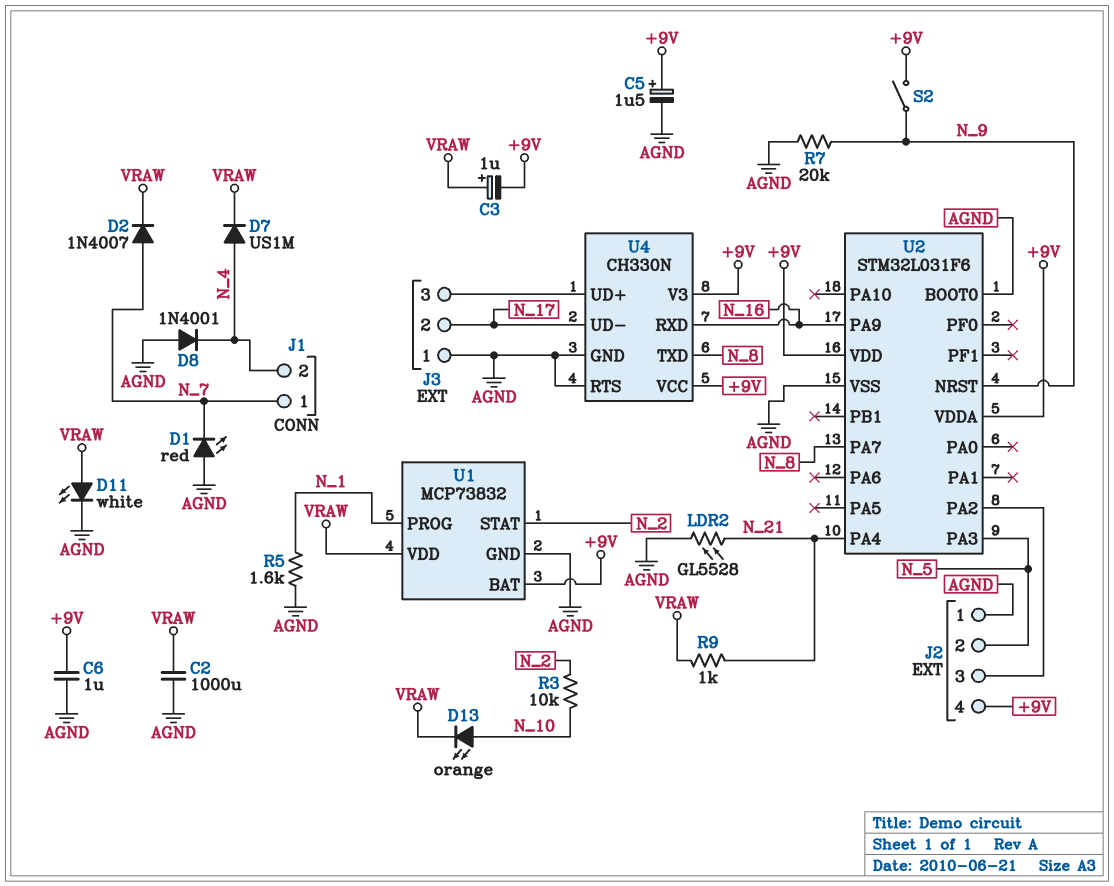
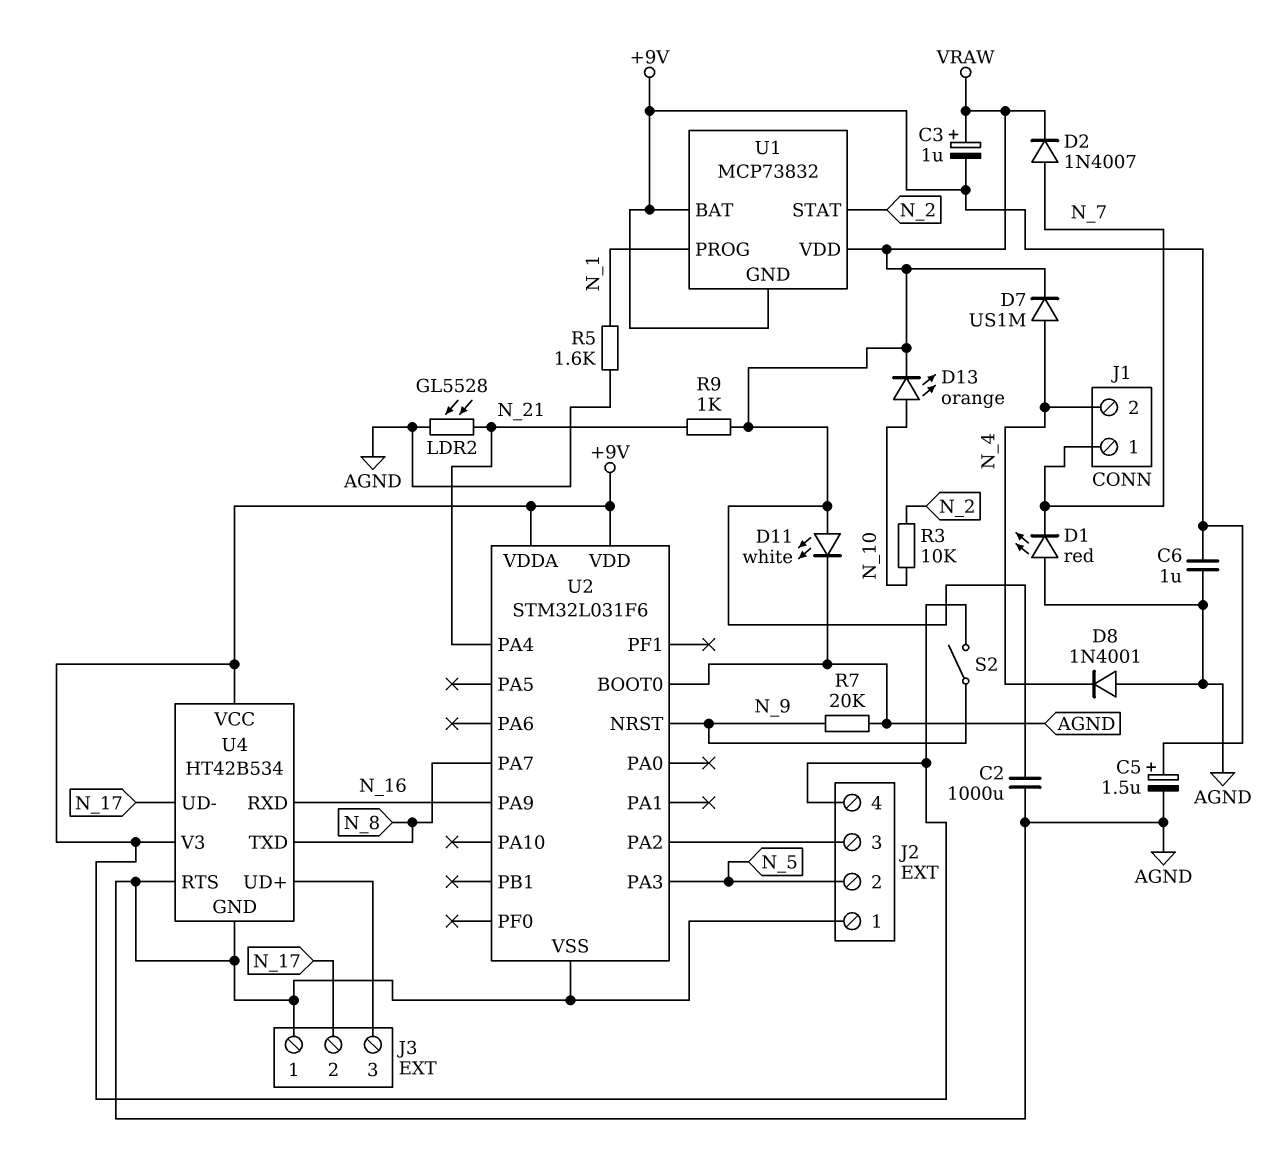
U1 pin GND: AGND -> +9V
U4: CH330N -> HT42B534

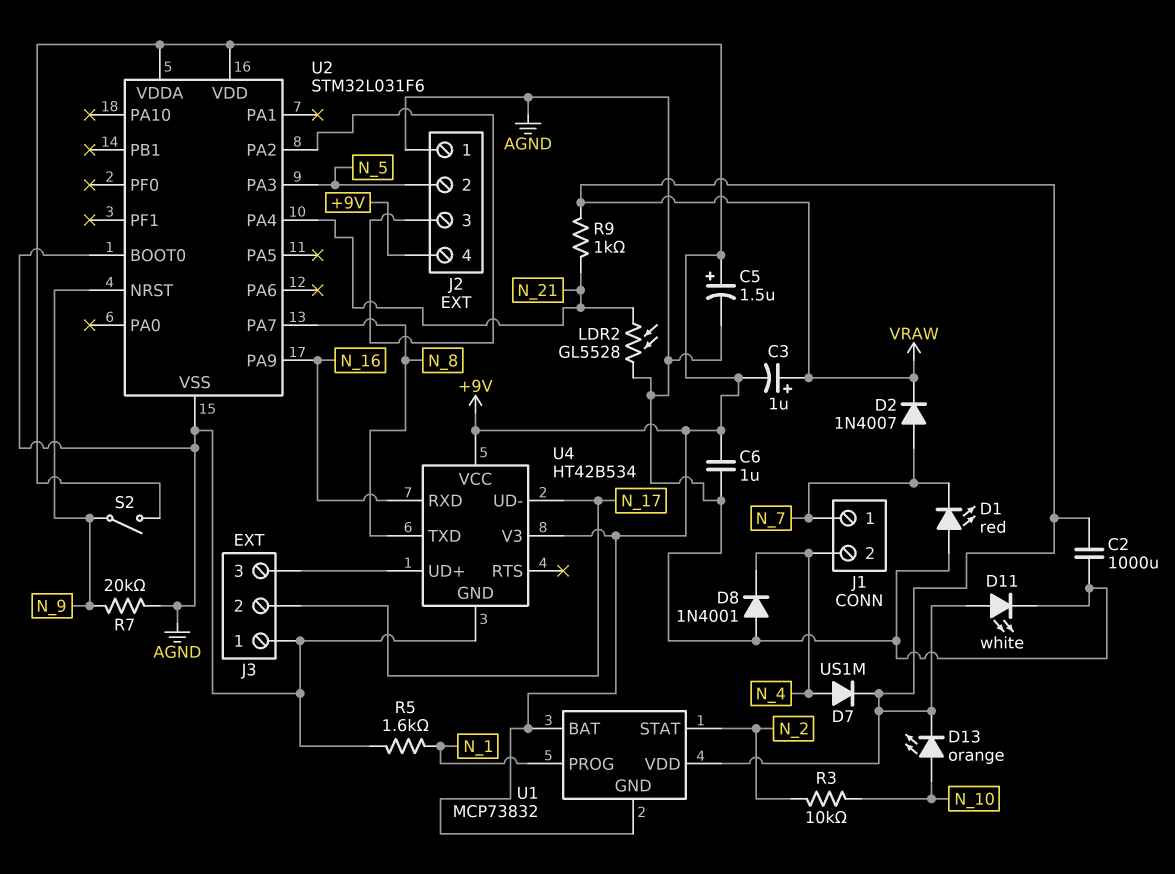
U4 pin RTS: AGND -> none

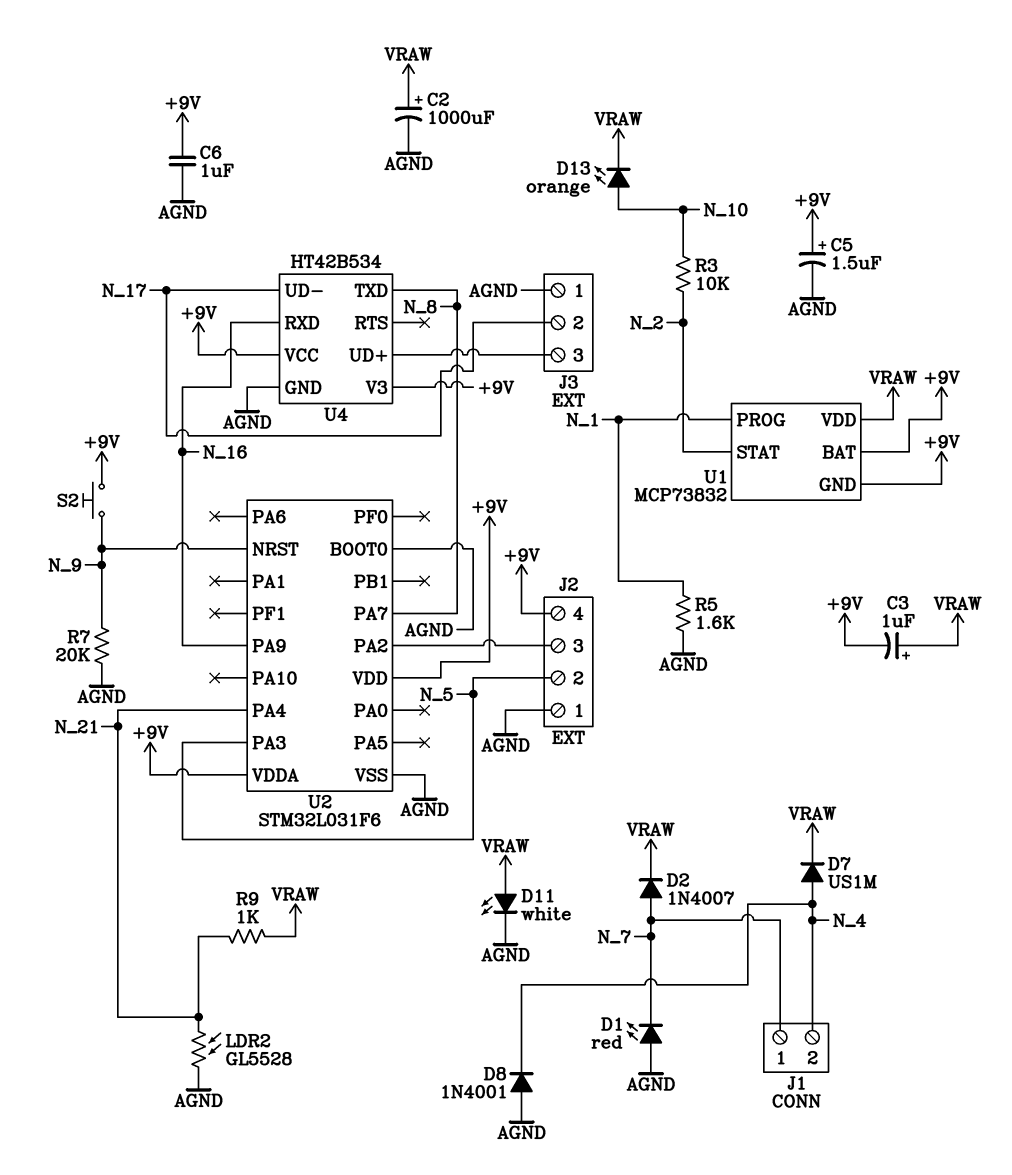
C2: 1000uF (AGND, VRAW) -> 1000uF (plus VRAW, minus AGND)
S2: switch (+9V, N_9) -> button (+9V, N_9)

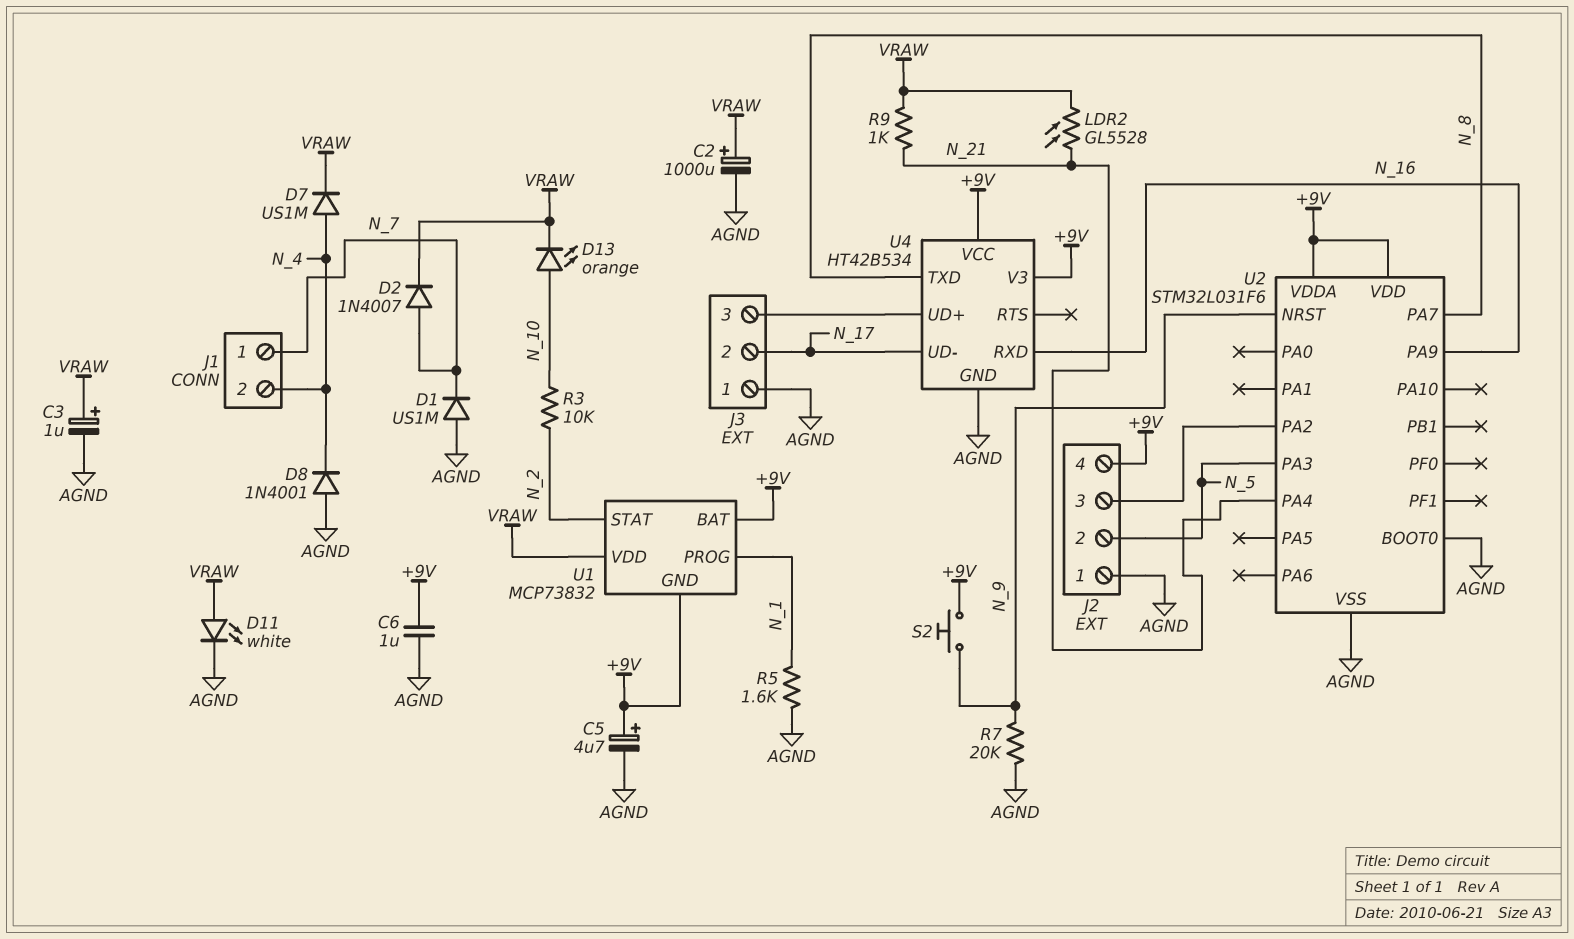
C3: 1uF (plus VRAW, minus +9V) -> 1uF (plus VRAW, minus AGND)
C5: 1.5uF (plus +9V, minus AGND) -> 4.7uF (plus +9V, minus AGND)
D1: LED red (A AGND, K N_7) -> diode US1M (A AGND, K N_7)
LDR2: GL5528 (AGND, N_21) -> GL5528 (N_21, VRAW)

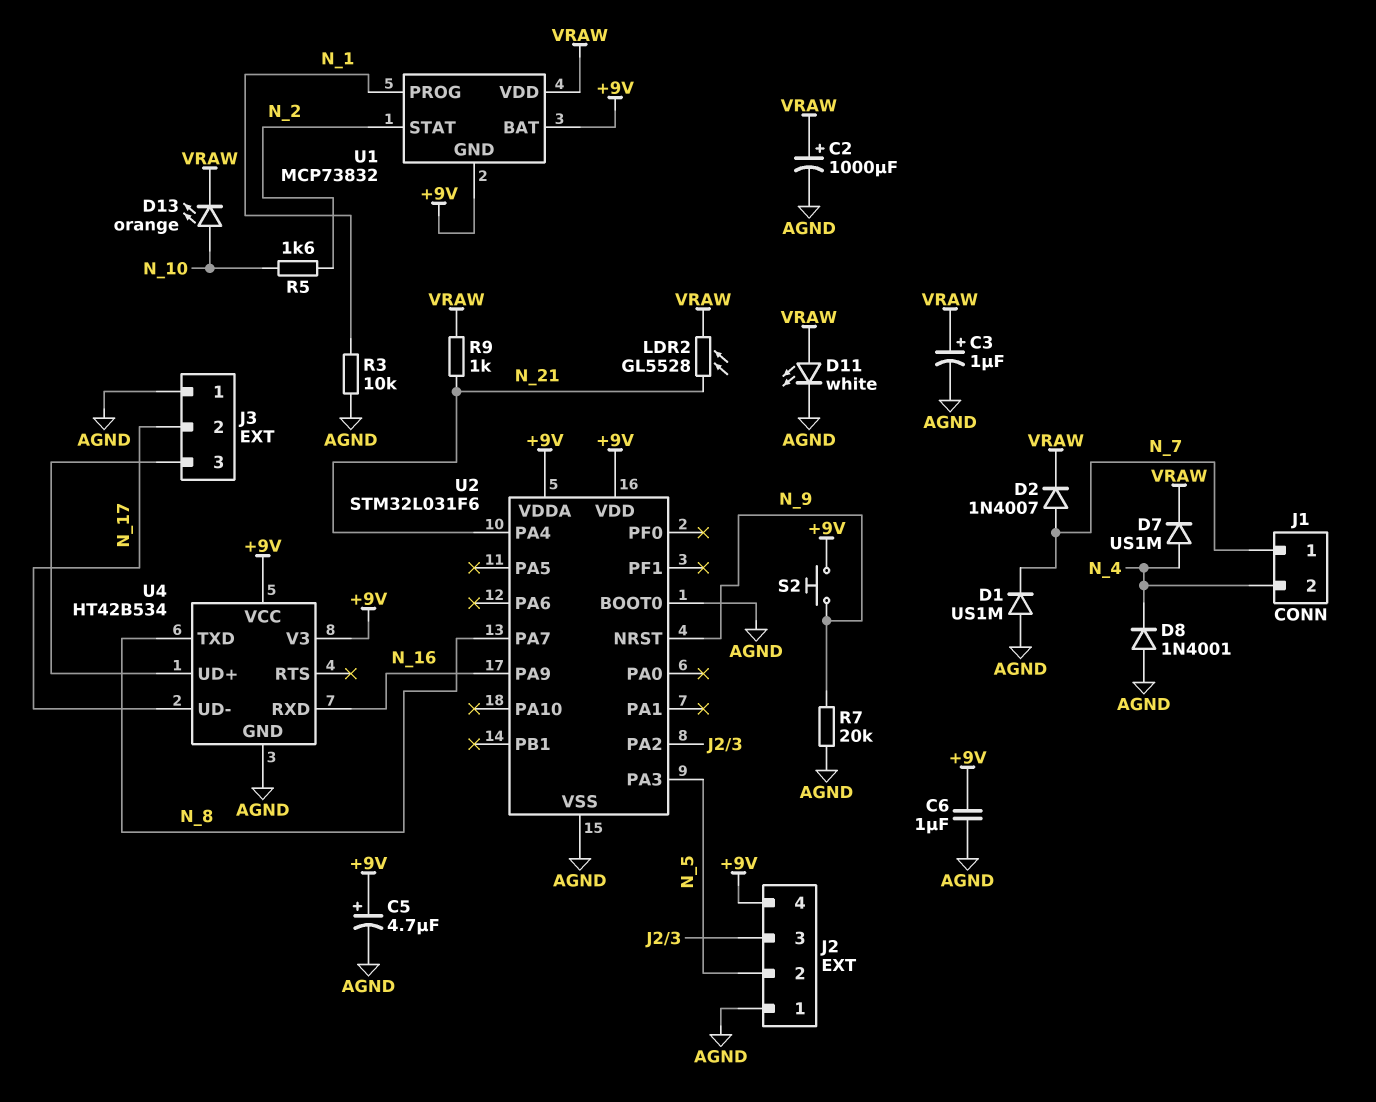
R3: 10k (N_2, N_10) -> 10k (AGND, N_1)
R5: 1.6k (AGND, N_1) -> 1.6k (N_2, N_10)

